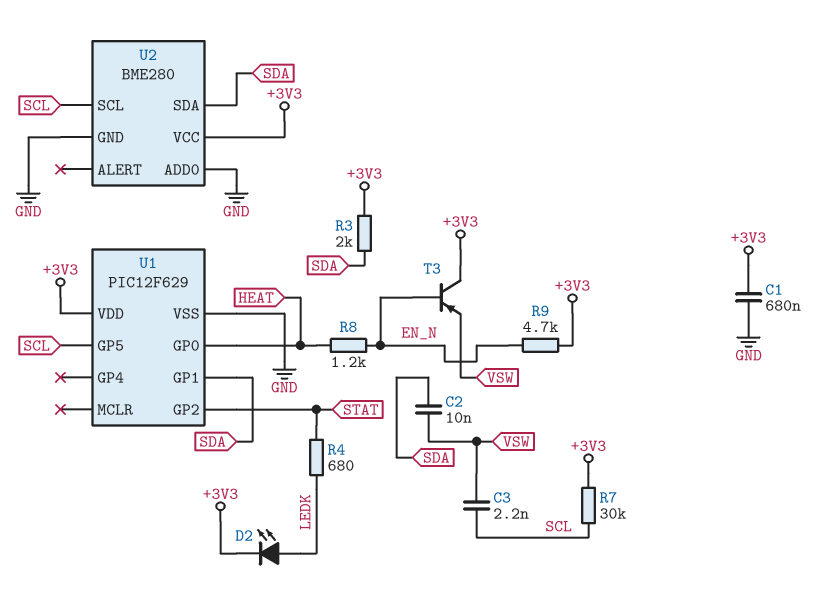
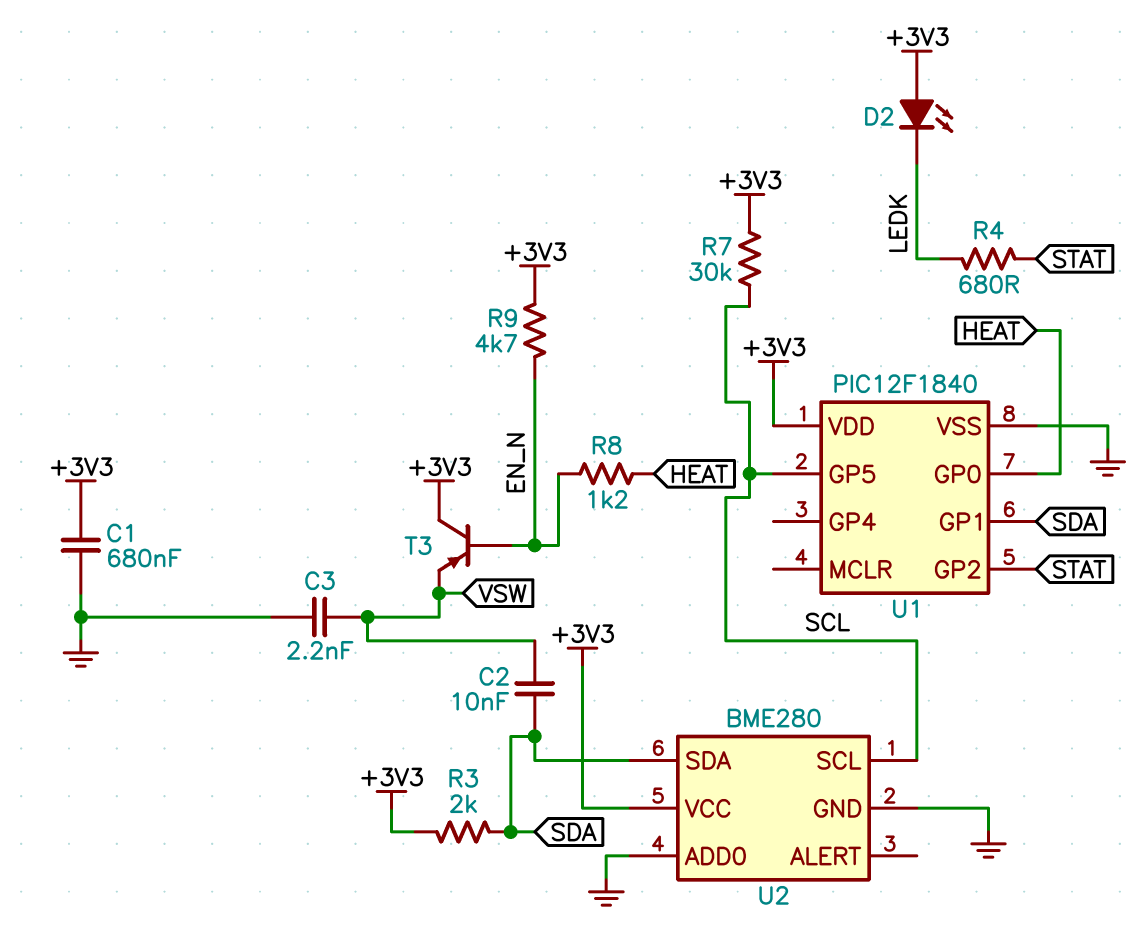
C3: 2.2nF (SCL, VSW) -> 2.2nF (GND, VSW)
D2: LED (A LEDK, K +3V3) -> LED (A +3V3, K LEDK)
U1: PIC12F629 -> PIC12F1840

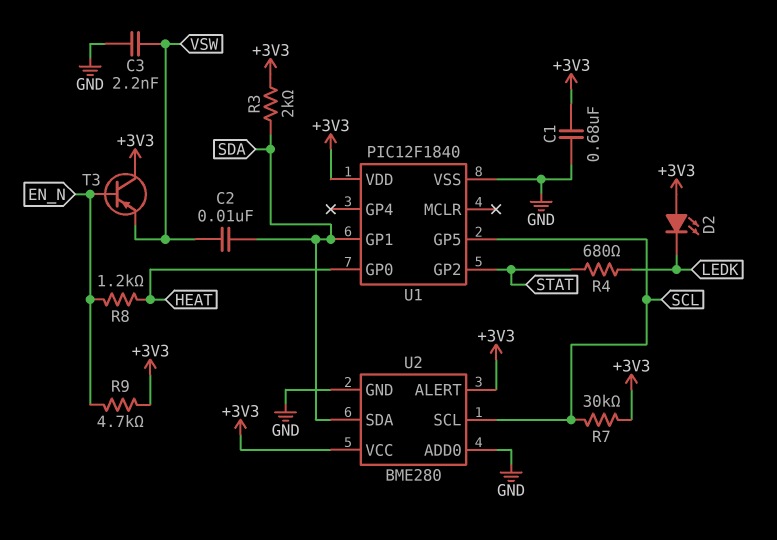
U2 pin ALERT: none -> +3V3

